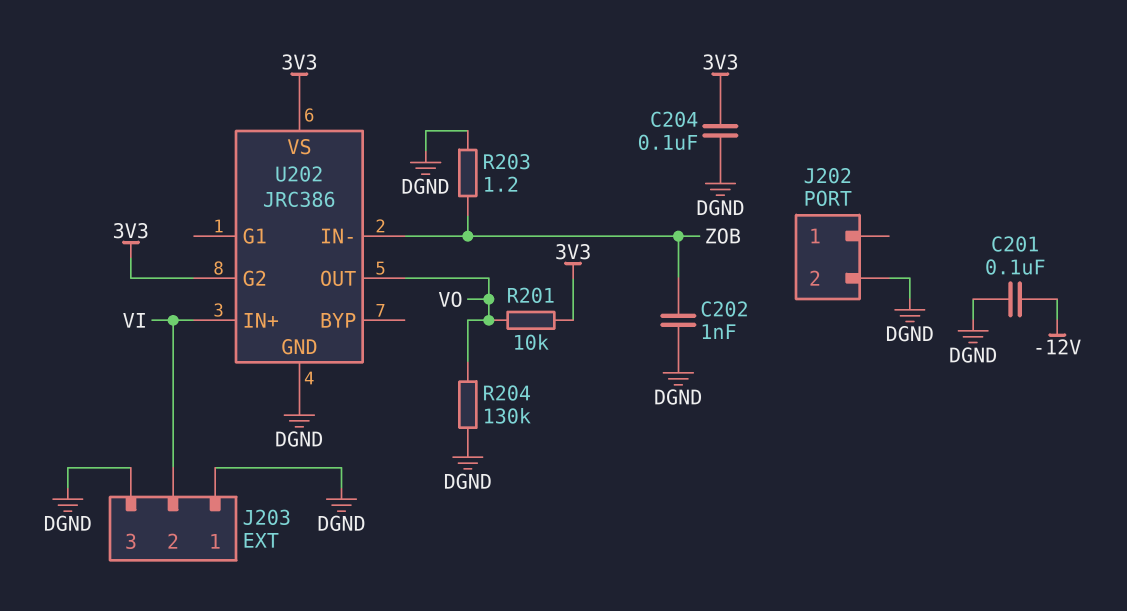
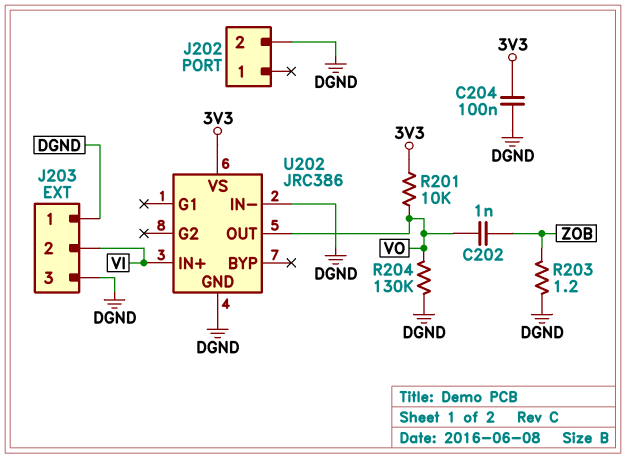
C201: 100nF (-12V, DGND) -> none
C202: 1nF (DGND, ZOB) -> 1nF (VO, ZOB)
U202 pin G2: 3V3 -> none
U202 pin IN-: ZOB -> DGND

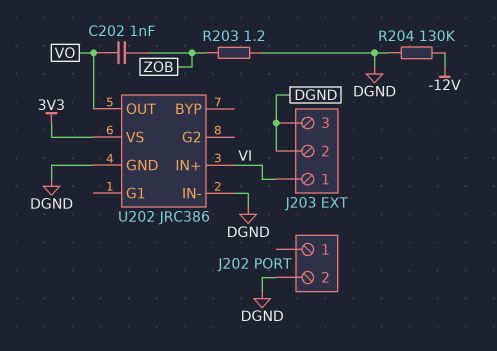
C204: 100nF (3V3, DGND) -> none
J203 pin 1: DGND -> VI
J203 pin 2: VI -> DGND
R201: 10k (3V3, VO) -> none
R204: 130k (DGND, VO) -> 130k (-12V, DGND)

